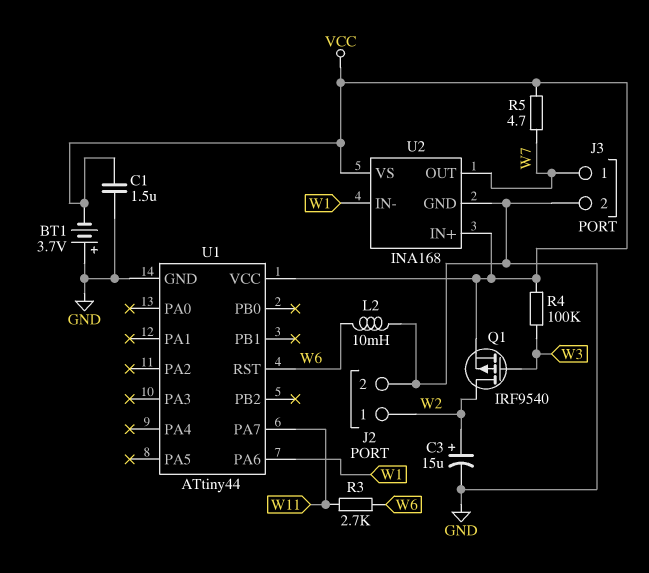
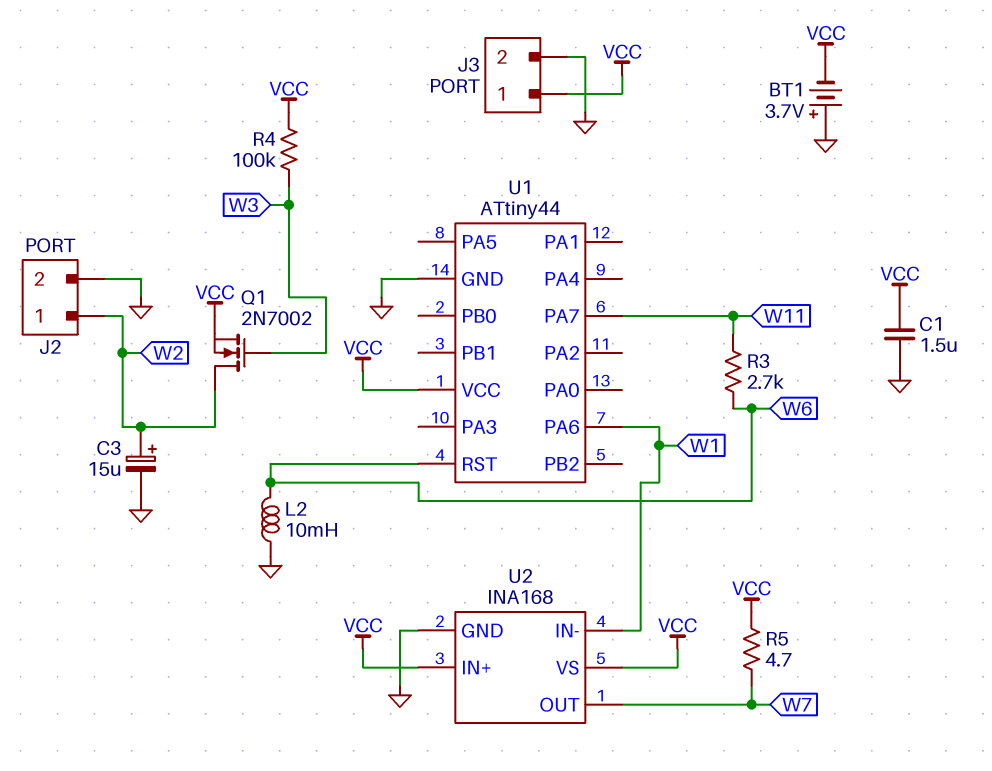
J3 pin 1: W7 -> VCC
Q1: PMOS IRF9540 (G W3, D W2, S VCC) -> NMOS 2N7002 (G W3, D W2, S VCC)

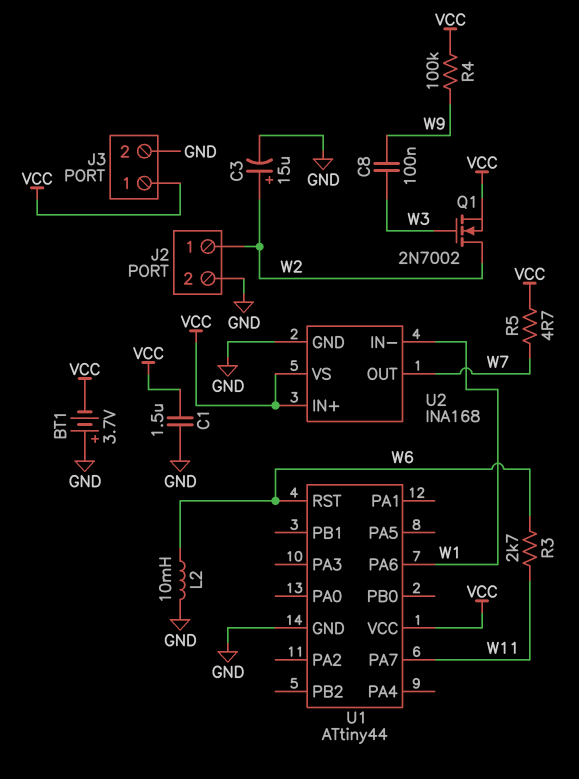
C8: none -> 100nF (W3, W9)
R4: 100k (VCC, W3) -> 100k (VCC, W9)

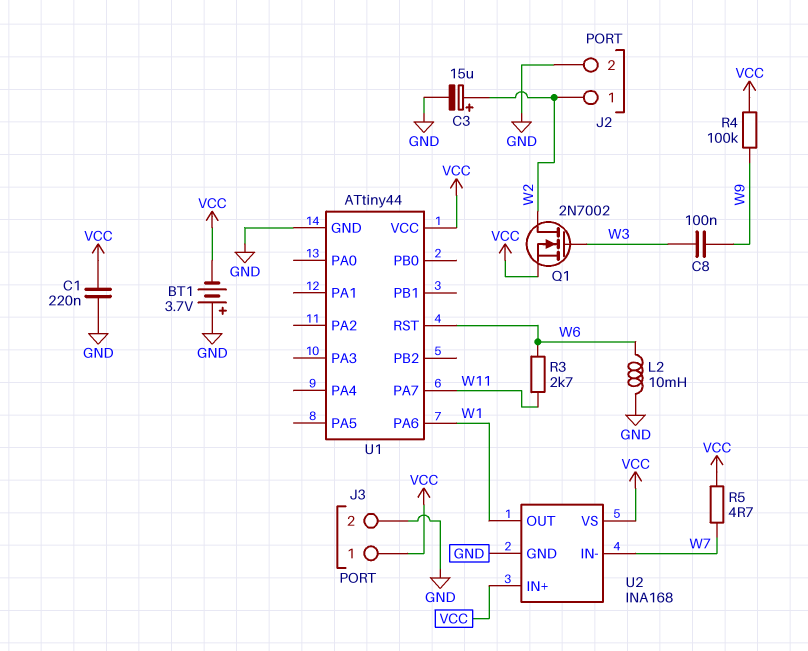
C1: 1.5uF (GND, VCC) -> 220nF (GND, VCC)
U2 pin IN-: W1 -> W7
U2 pin OUT: W7 -> W1

